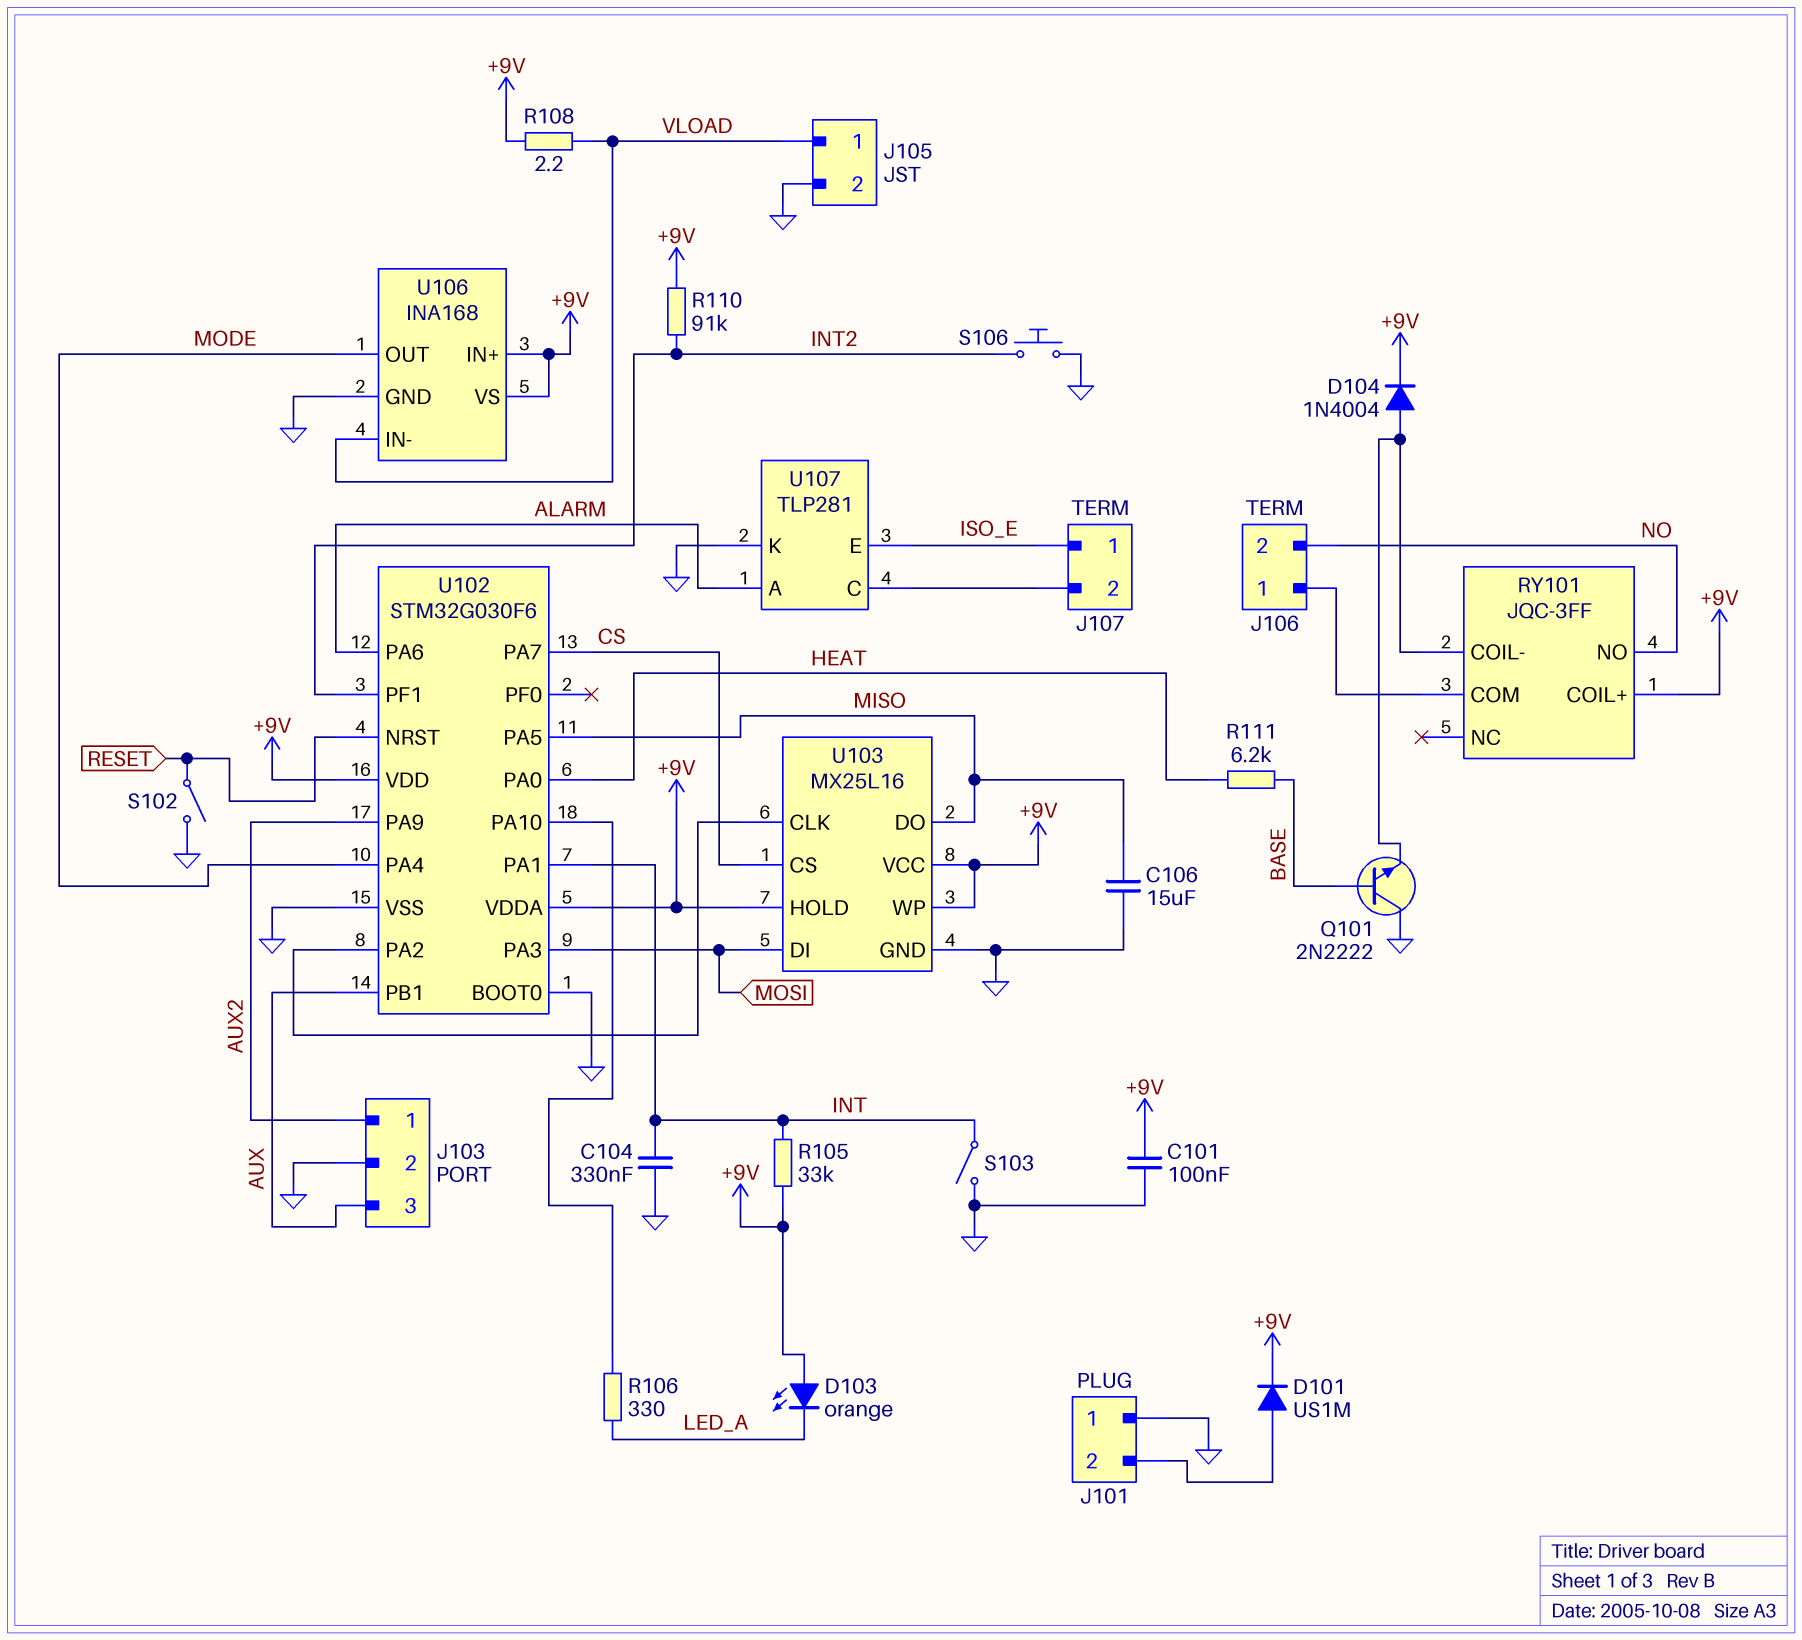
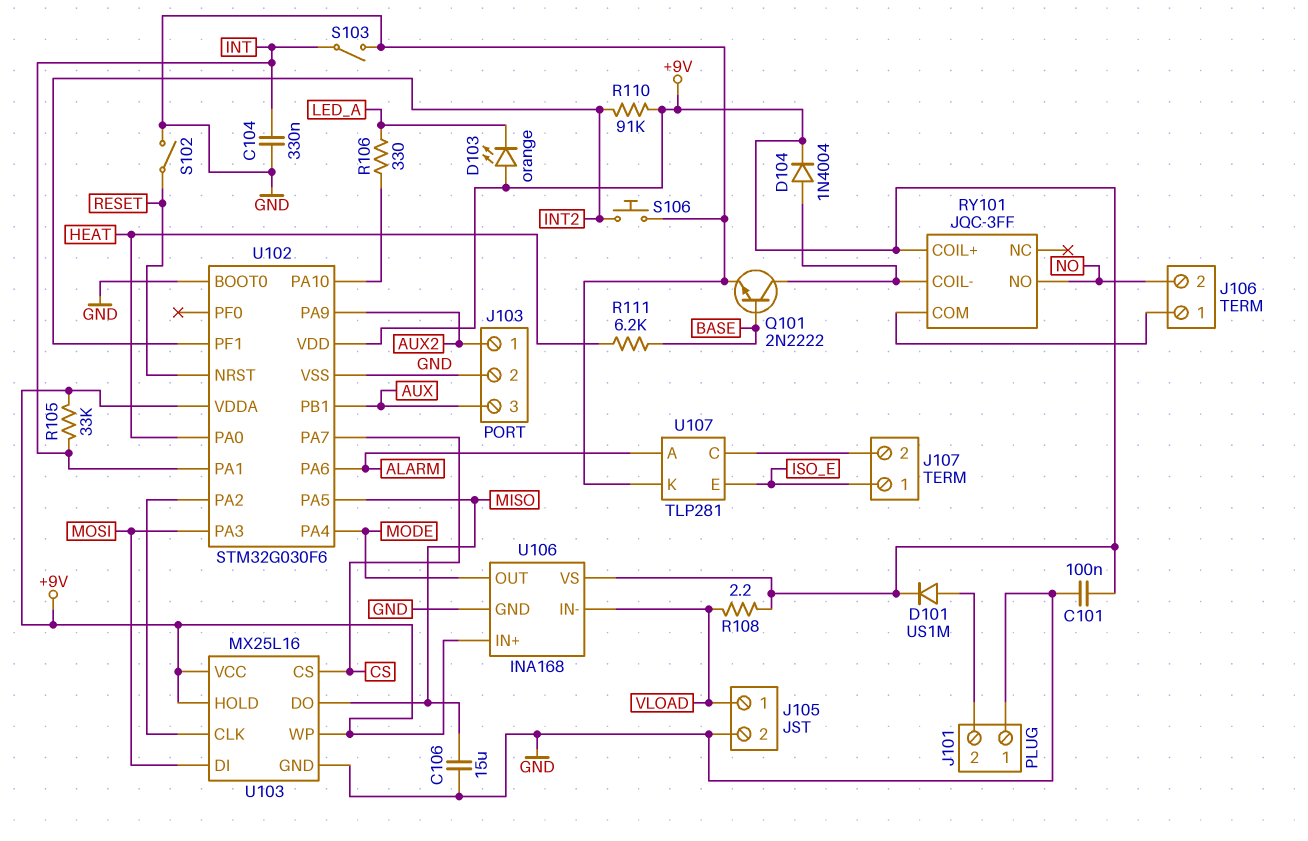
Q101: NPN 2N2222 (B BASE, C GND, E RY101/COIL-) -> NPN 2N2222 (B BASE, C RY101/COIL-, E GND)

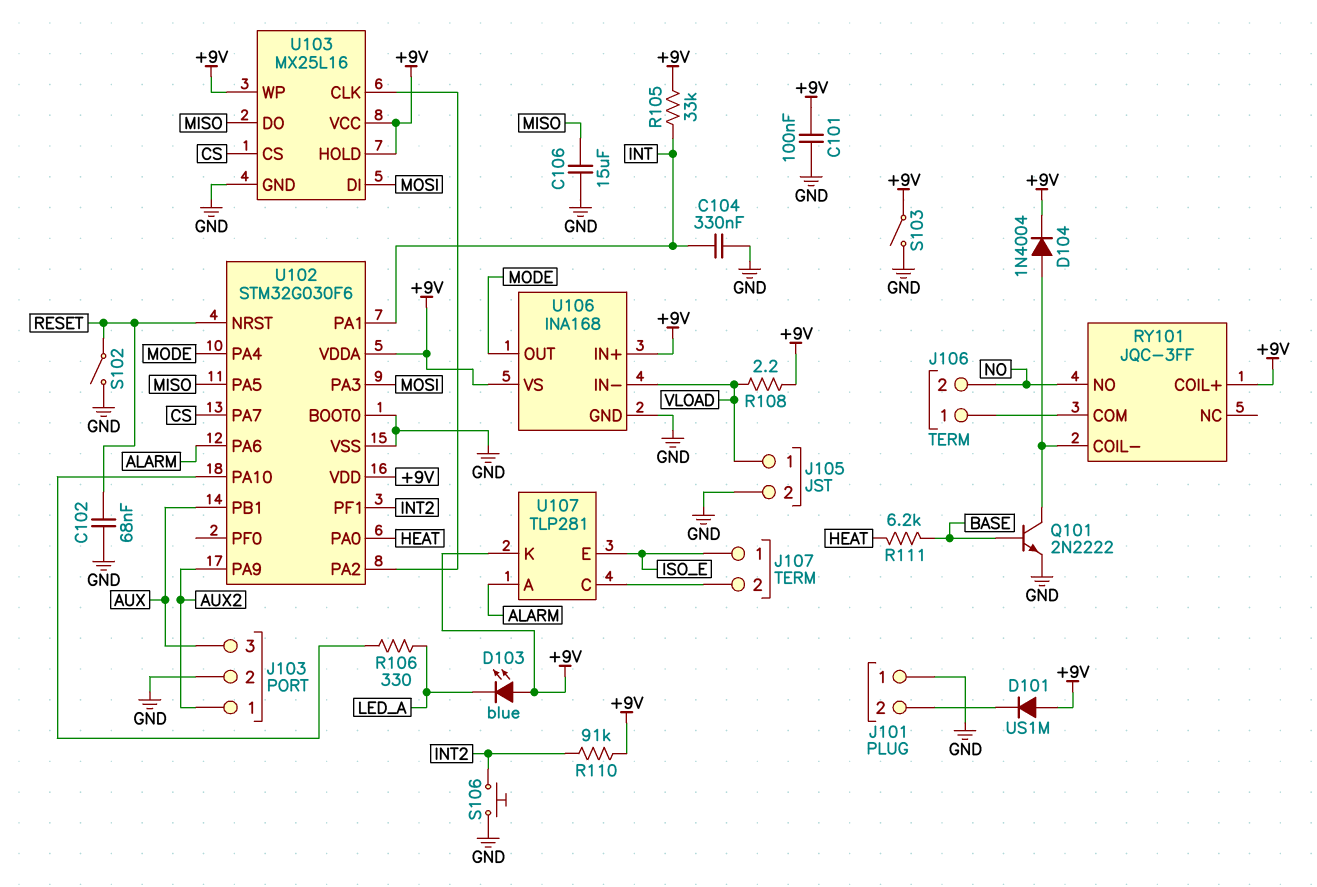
C102: none -> 68nF (GND, RESET)
D101: diode US1M (A J101/2, K +9V) -> diode US1M (A +9V, K J101/2)
D103: LED orange (A +9V, K LED_A) -> LED blue (A +9V, K LED_A)
S103: switch (GND, INT) -> switch (+9V, GND)
U107 pin K: GND -> +9V

